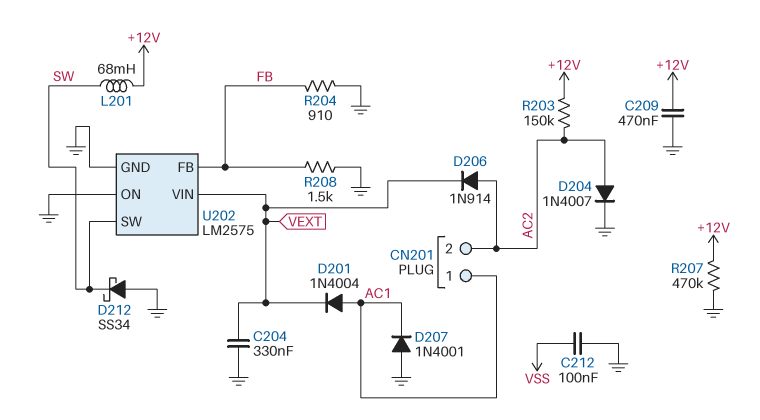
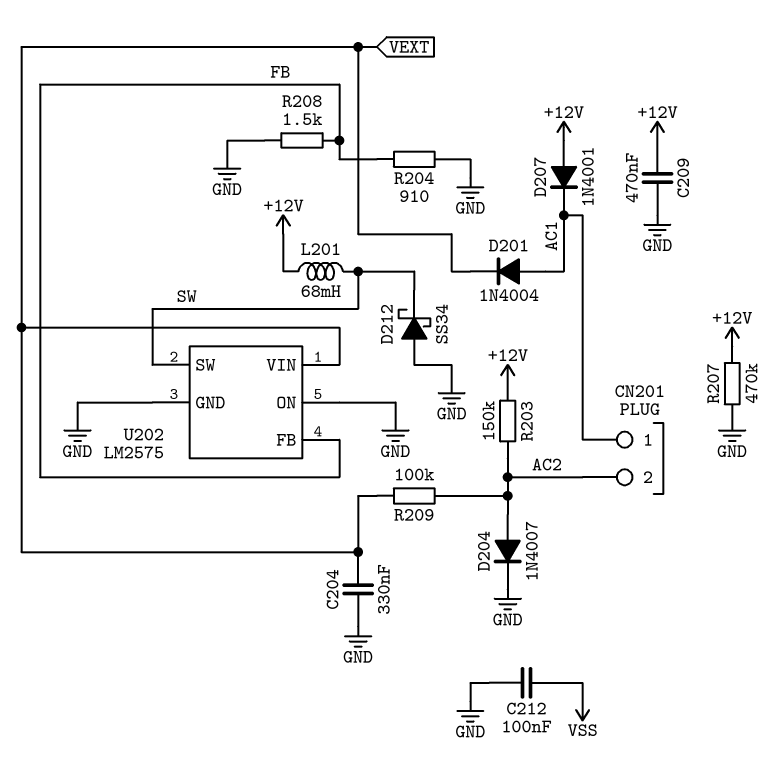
D206: diode 1N914 (A AC2, K VEXT) -> none
D207: diode 1N4001 (A GND, K AC1) -> diode 1N4001 (A +12V, K AC1)
R209: none -> 100k (AC2, VEXT)

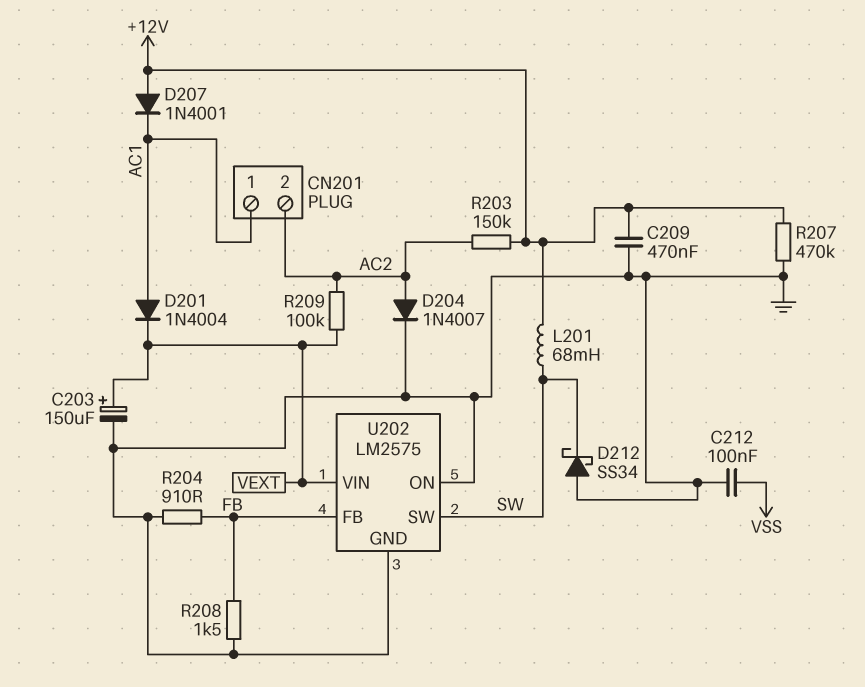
C203: none -> 150uF (plus VEXT, minus GND)
C204: 330nF (GND, VEXT) -> none

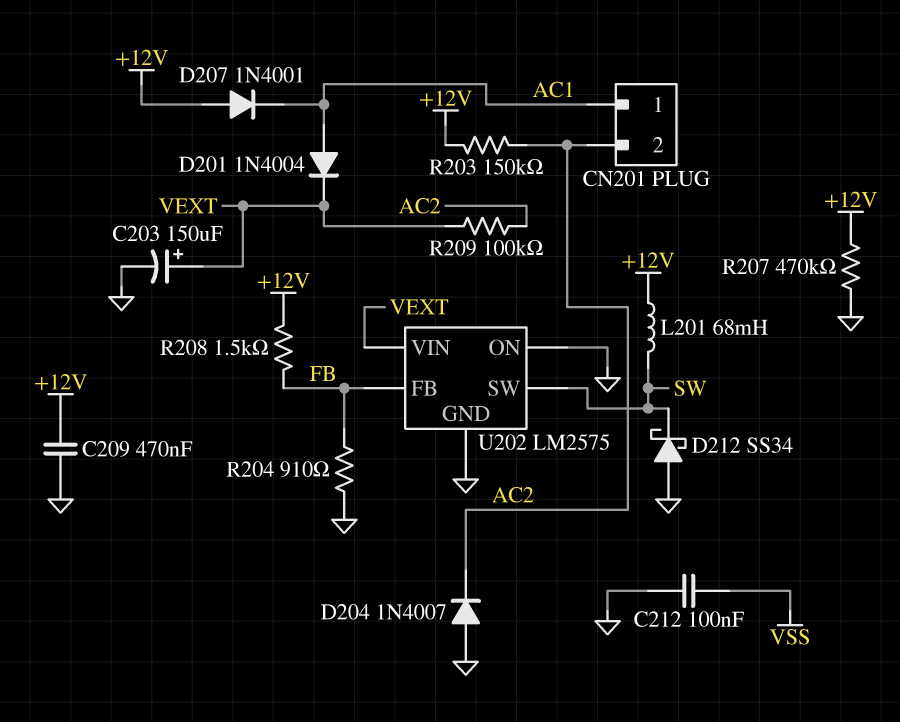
D204: diode 1N4007 (A AC2, K GND) -> diode 1N4007 (A GND, K AC2)
R208: 1.5k (FB, GND) -> 1.5k (+12V, FB)

